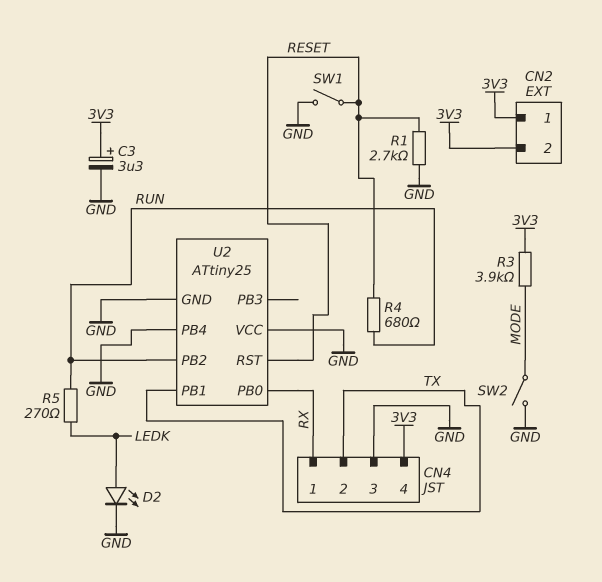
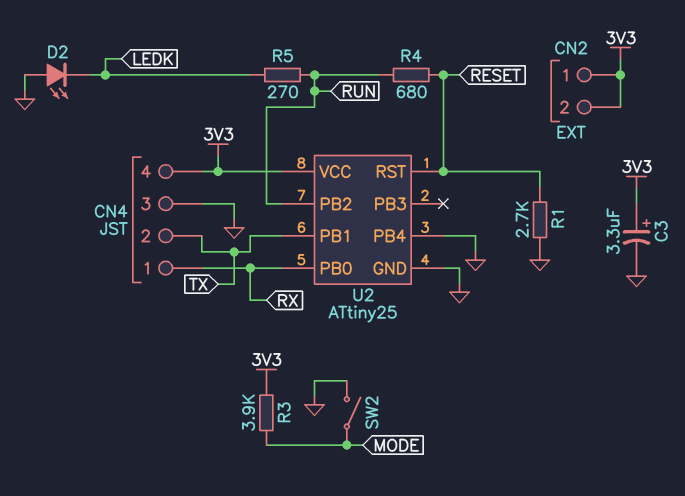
D2: LED (A LEDK, K GND) -> LED (A GND, K LEDK)
SW1: switch (GND, RESET) -> none
U2 pin VCC: GND -> 3V3

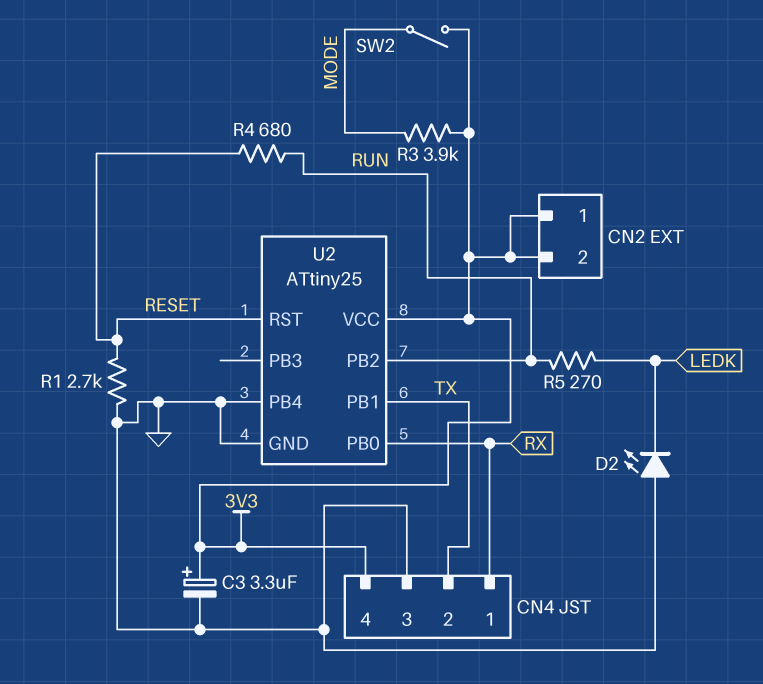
SW2: switch (GND, MODE) -> switch (3V3, MODE)

